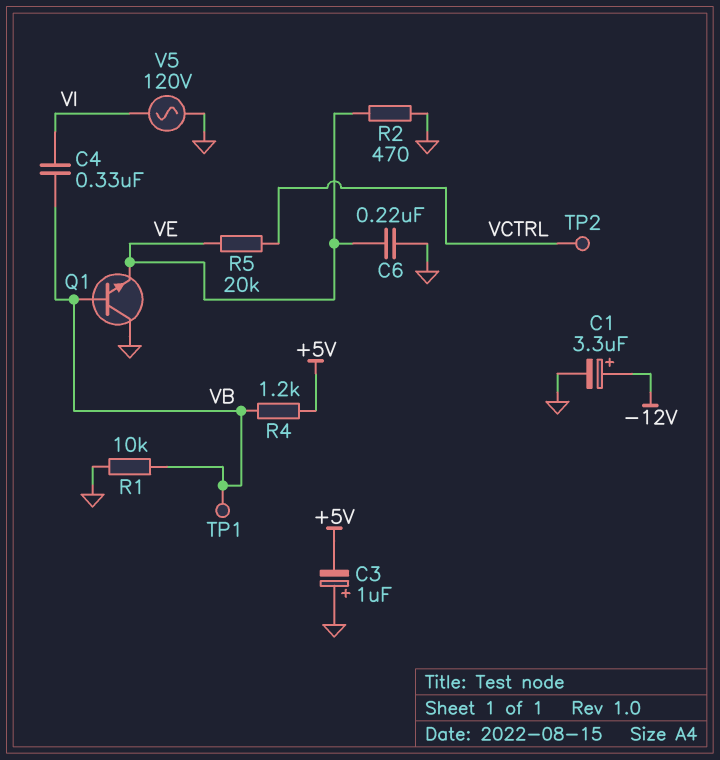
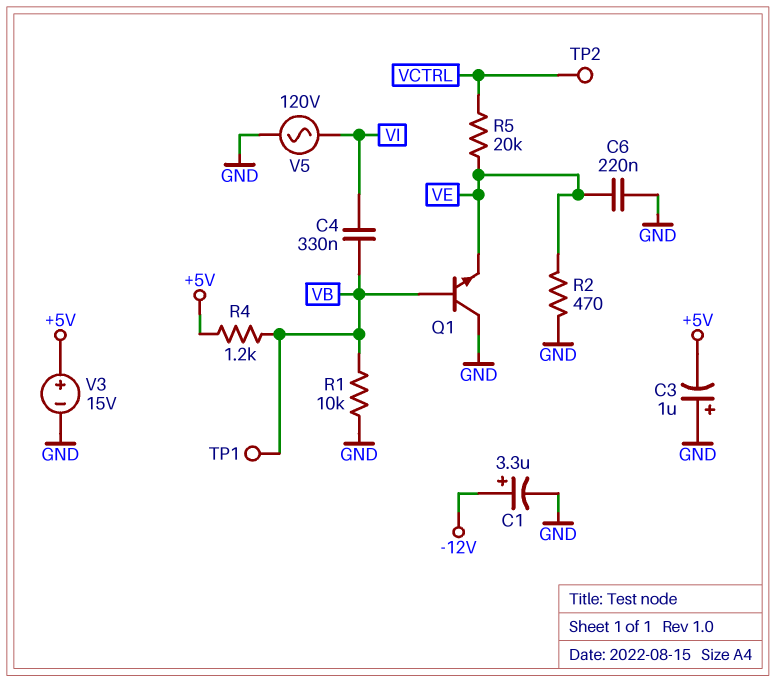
V3: none -> 15V (plus +5V, minus GND)

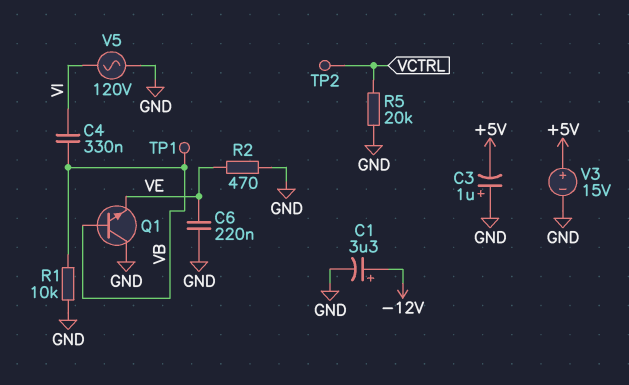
R4: 1.2k (+5V, VB) -> none
R5: 20k (VCTRL, VE) -> 20k (GND, VCTRL)

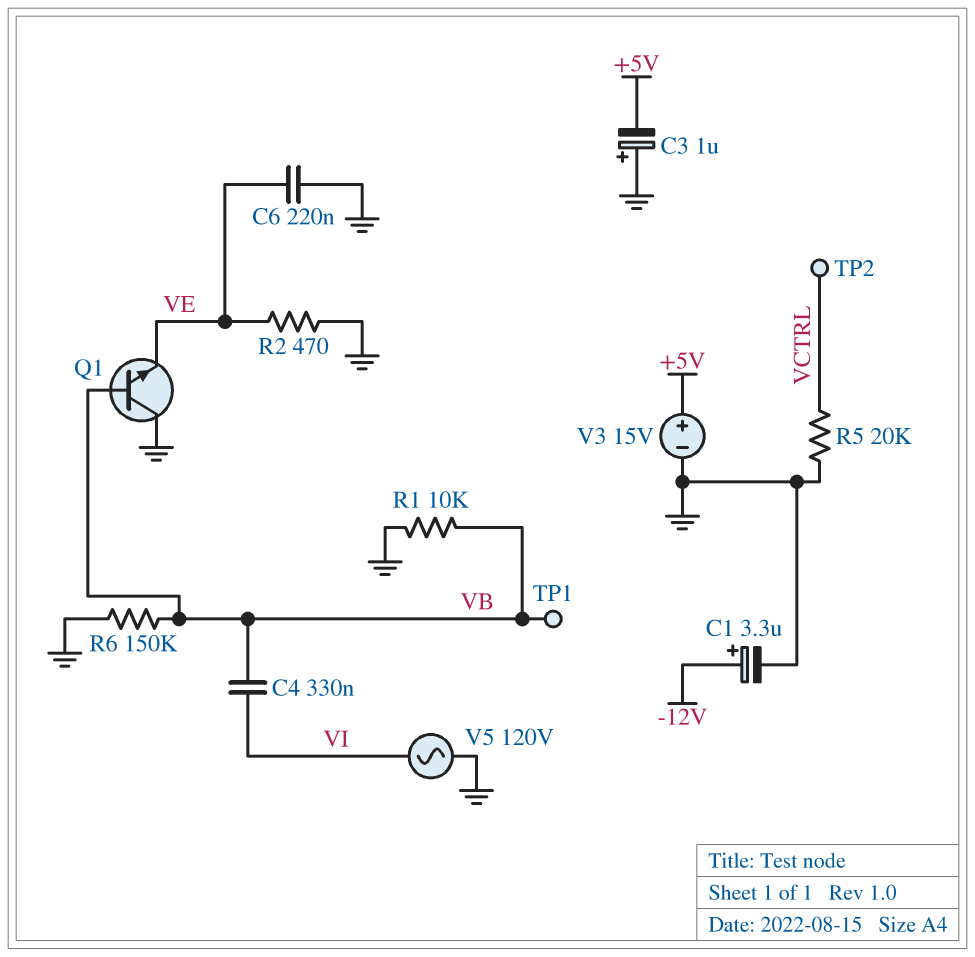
R6: none -> 150k (GND, VB)

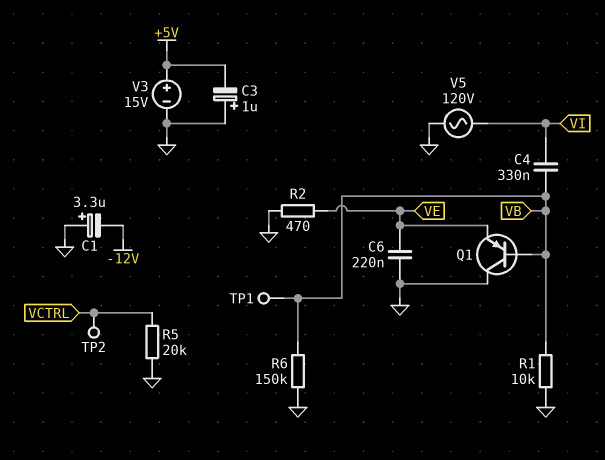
C1: 3.3uF (plus -12V, minus GND) -> 3.3uF (plus GND, minus -12V)
Q1: NPN (B VB, C GND, E VE) -> PNP (B VB, C GND, E VE)

